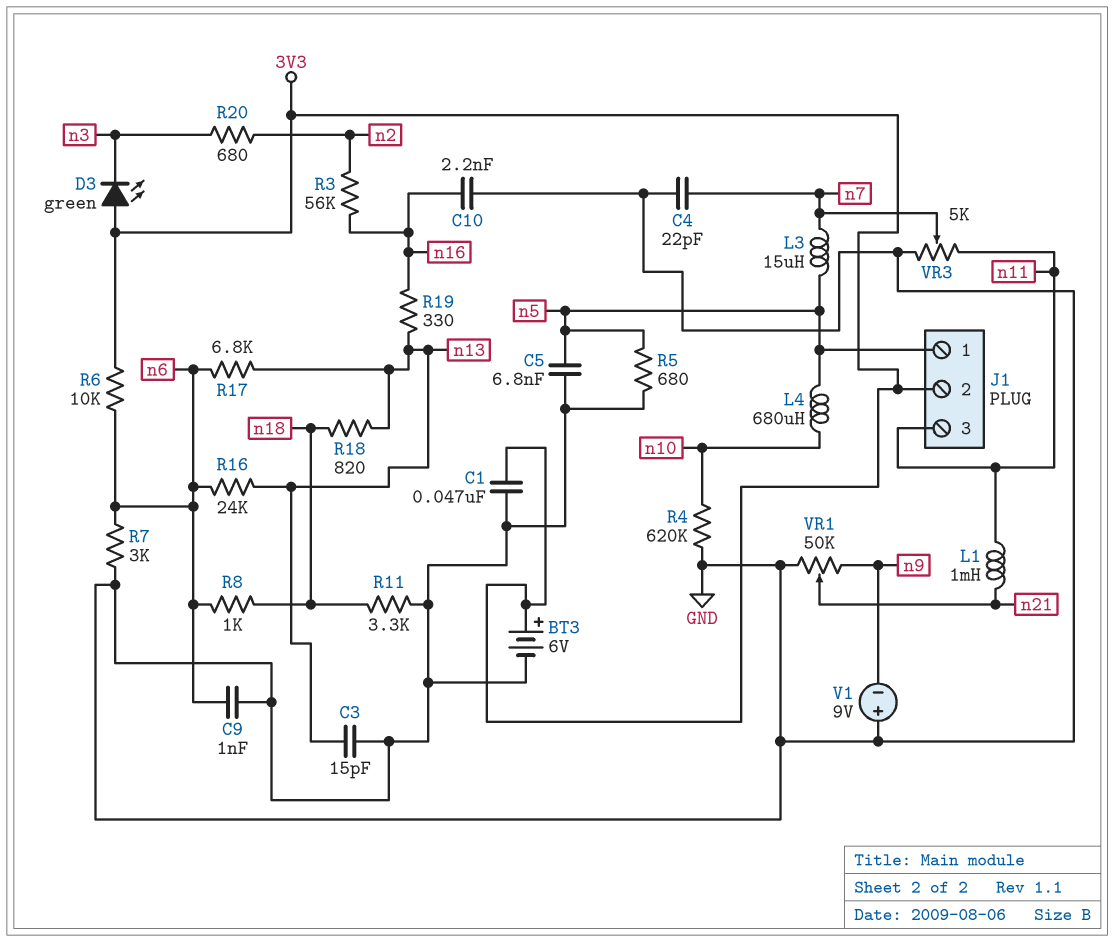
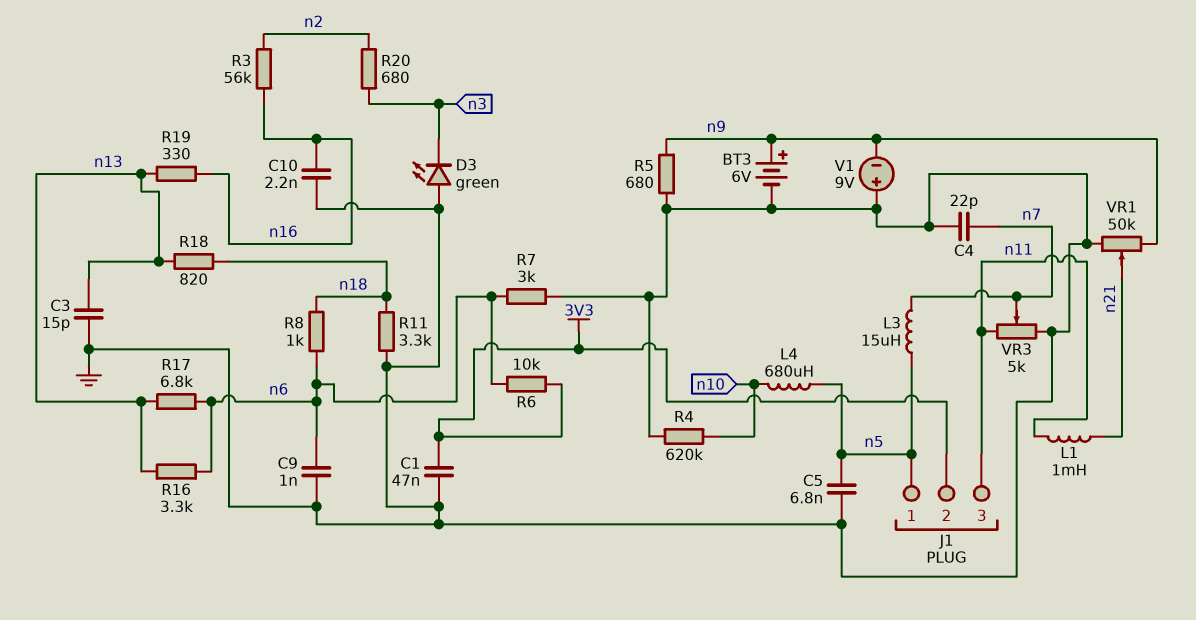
BT3: 6V (plus 3V3, minus GND) -> 6V (plus n9, minus GND)
D3: LED green (A 3V3, K n3) -> LED green (A GND, K n3)
R5: 680 (GND, n5) -> 680 (GND, n9)
R16: 24k (n6, n13) -> 3.3k (n6, n13)

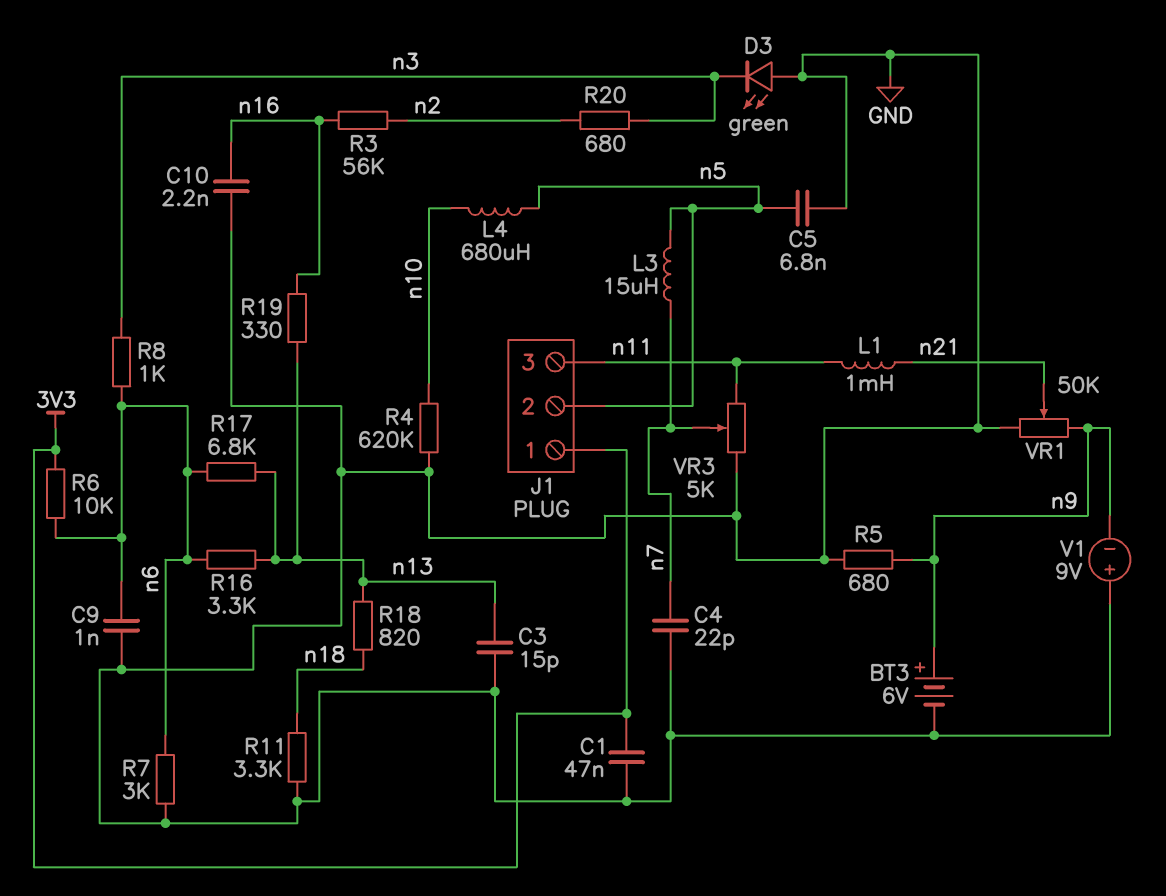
J1 pin 1: n5 -> 3V3
J1 pin 2: 3V3 -> n5
R8: 1k (n6, n18) -> 1k (n3, n6)

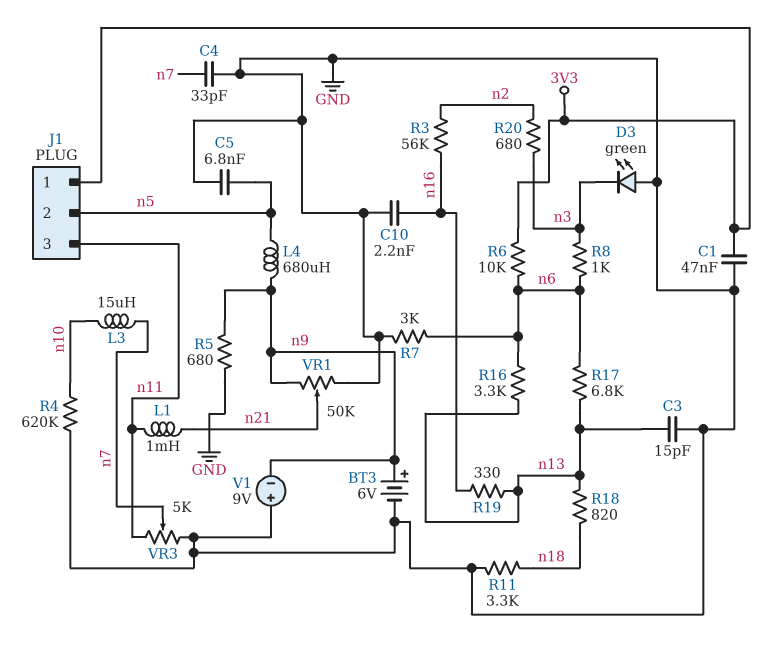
C4: 22pF (GND, n7) -> 33pF (GND, n7)
C9: 1nF (GND, n6) -> none
L3: 15uH (n5, n7) -> 15uH (n7, n10)
L4: 680uH (n5, n10) -> 680uH (n5, n9)

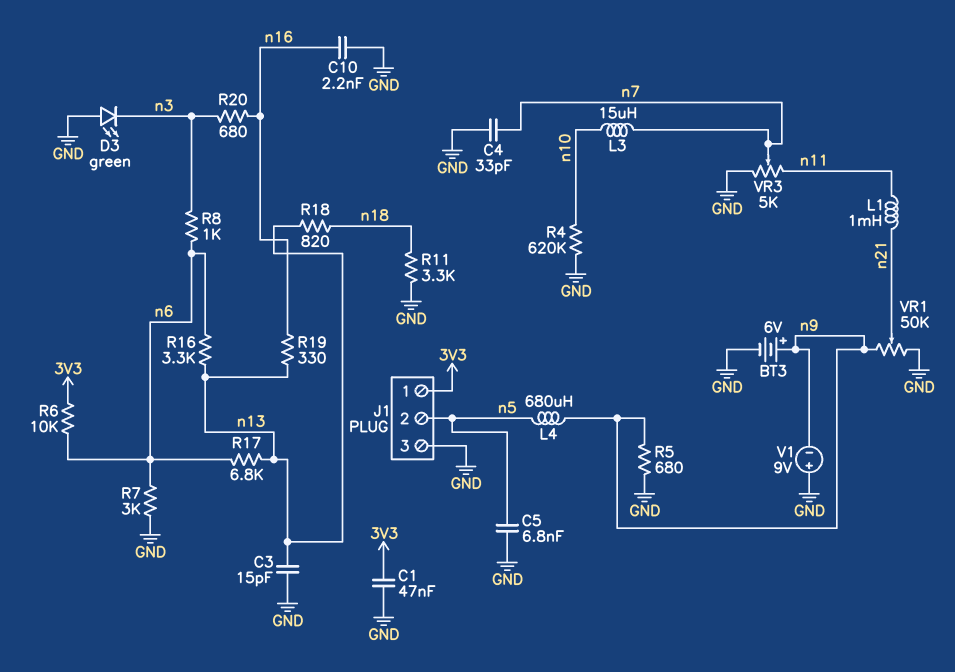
J1 pin 3: n11 -> GND
R3: 56k (n2, n16) -> none
R20: 680 (n2, n3) -> 680 (n3, n16)

